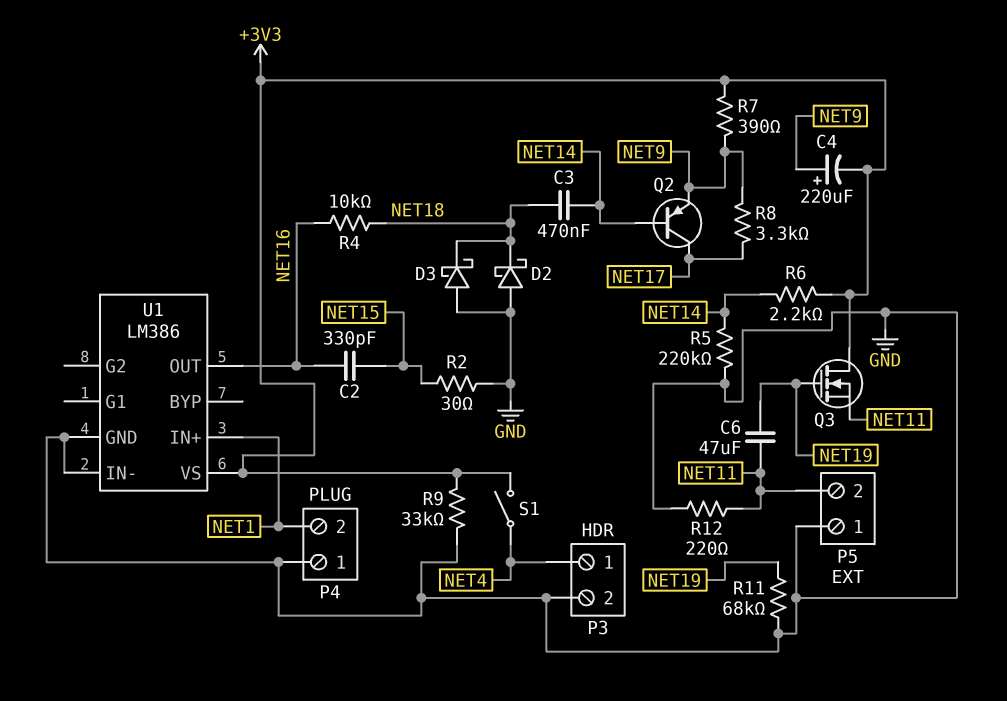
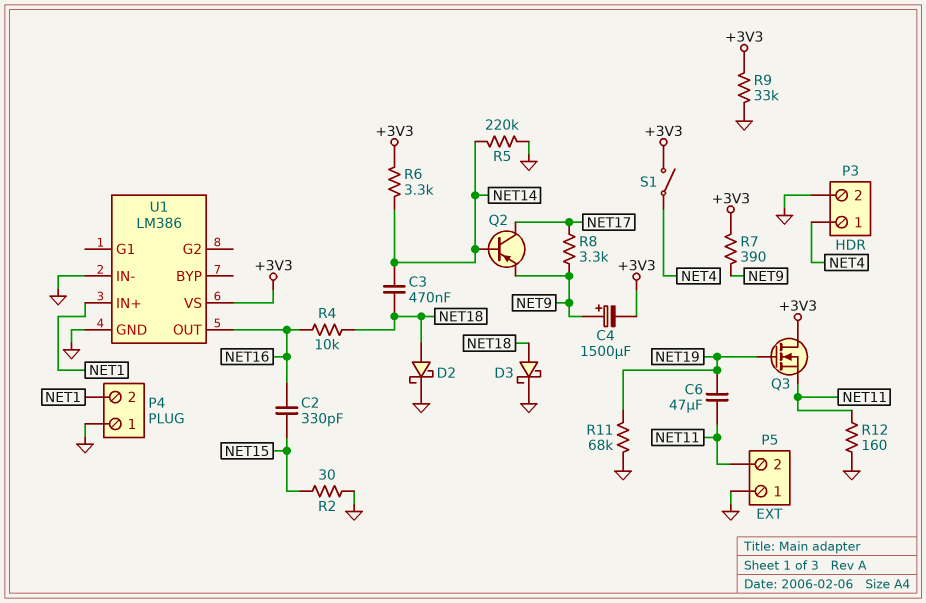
C4: 220uF (plus NET9, minus +3V3) -> 1500uF (plus NET9, minus +3V3)
D2: schottky (A GND, K NET18) -> schottky (A NET18, K GND)
D3: schottky (A GND, K NET18) -> schottky (A NET18, K GND)
R6: 2.2k (+3V3, NET14) -> 3.3k (+3V3, NET14)
R12: 220 (GND, NET11) -> 160 (GND, NET11)

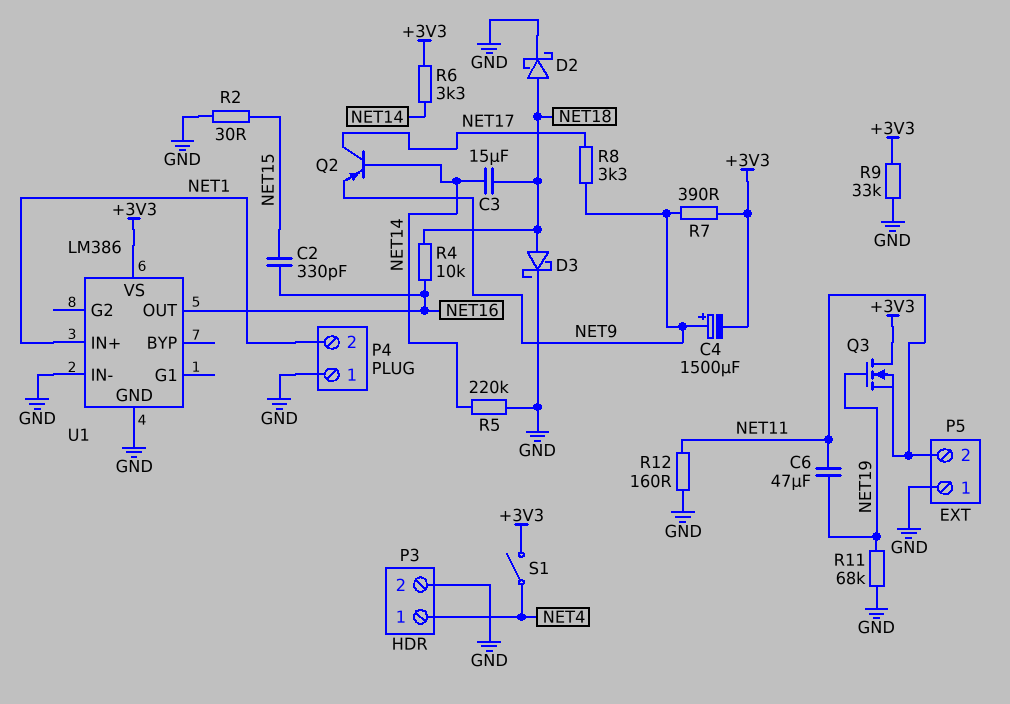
C3: 470nF (NET14, NET18) -> 15uF (NET14, NET18)

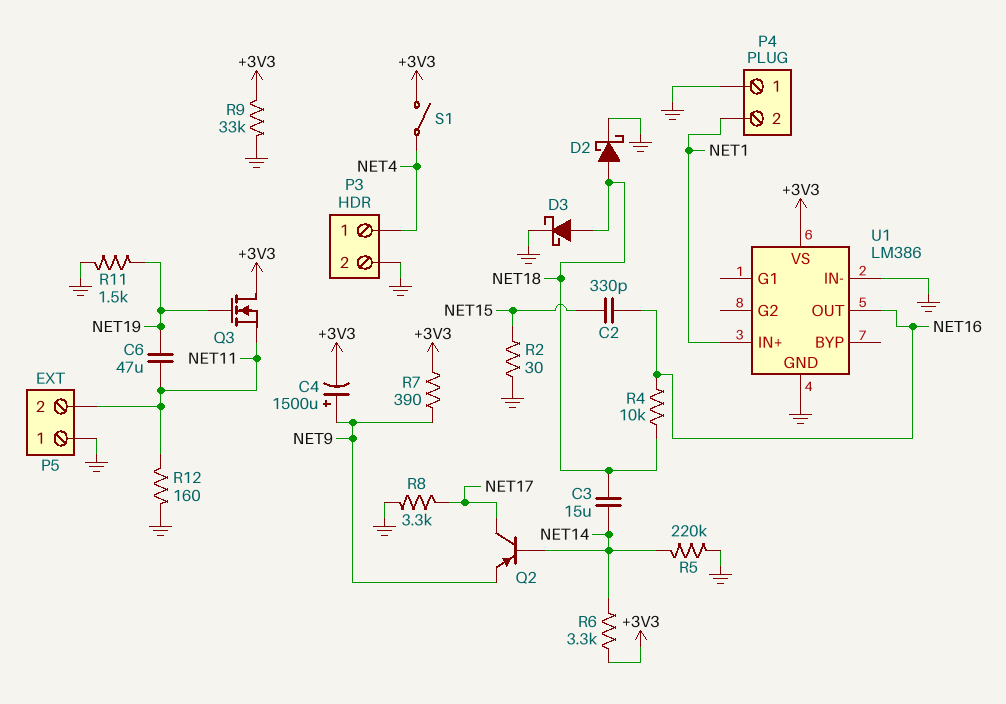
R8: 3.3k (NET9, NET17) -> 3.3k (GND, NET17)
R11: 68k (GND, NET19) -> 1.5k (GND, NET19)

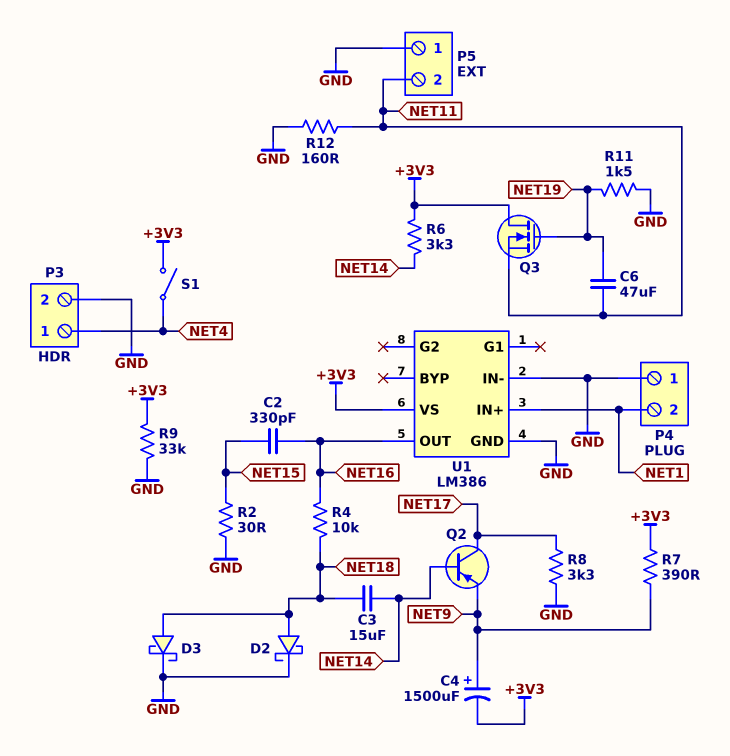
R5: 220k (GND, NET14) -> none

